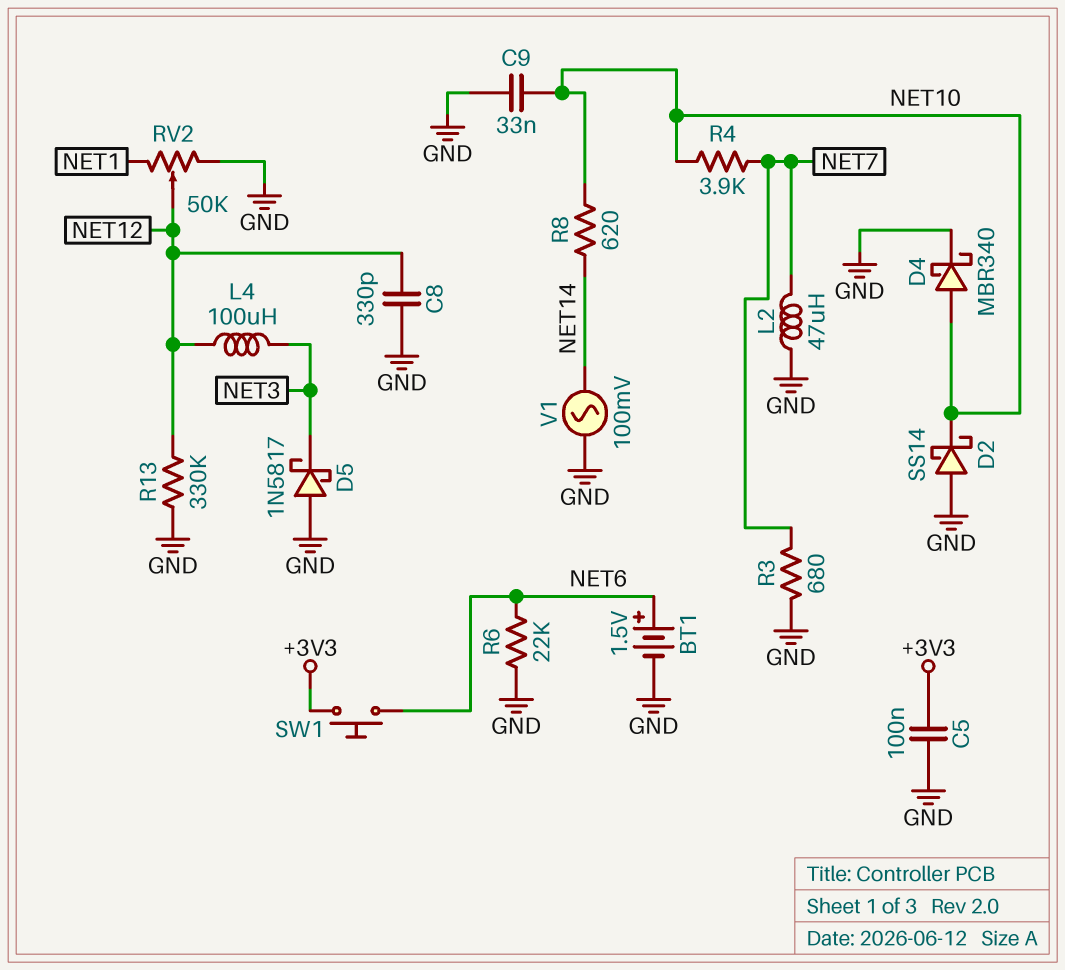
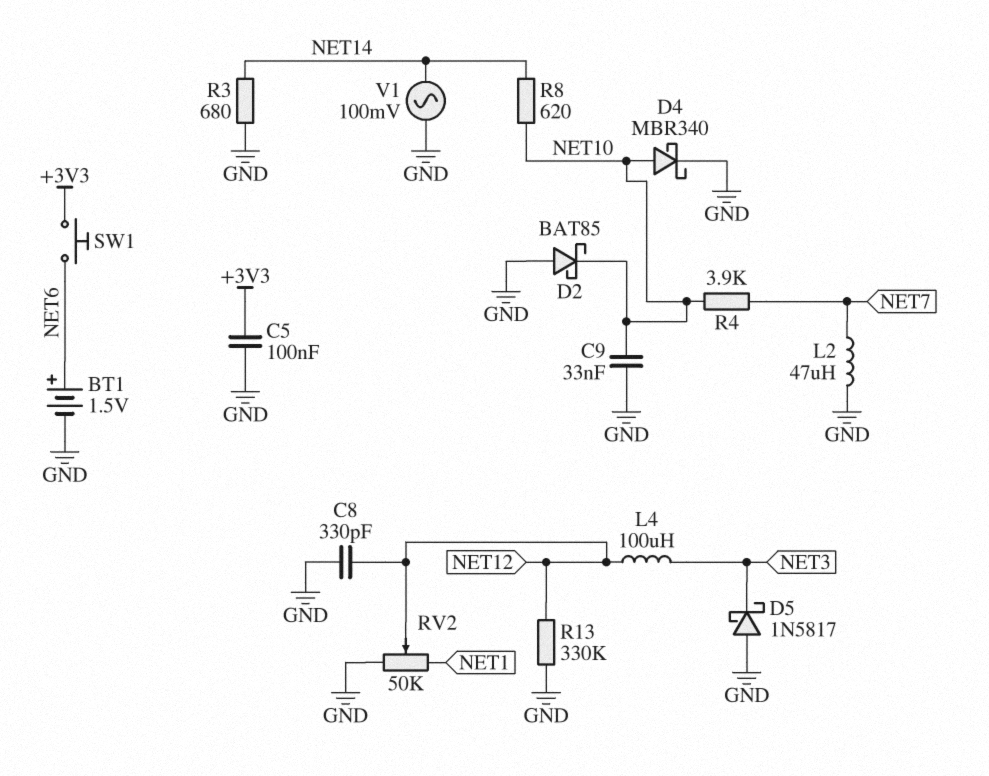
D2: schottky SS14 (A GND, K NET10) -> schottky BAT85 (A GND, K NET10)
R3: 680 (GND, NET7) -> 680 (GND, NET14)
R6: 22k (GND, NET6) -> none

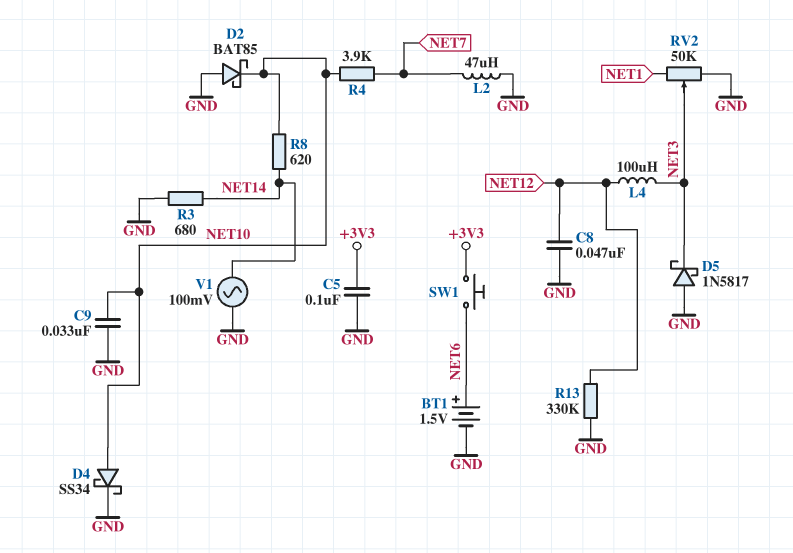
C8: 330pF (GND, NET12) -> 47nF (GND, NET12)
D4: schottky MBR340 (A NET10, K GND) -> schottky SS34 (A NET10, K GND)
RV2: 50k (GND, NET1, wiper NET12) -> 50k (GND, NET1, wiper NET3)

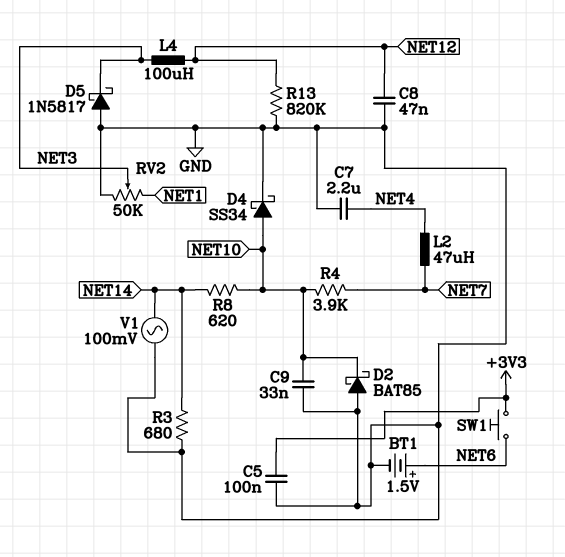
C7: none -> 2.2uF (GND, NET4)
L2: 47uH (GND, NET7) -> 47uH (NET4, NET7)
R13: 330k (GND, NET12) -> 820k (GND, NET12)

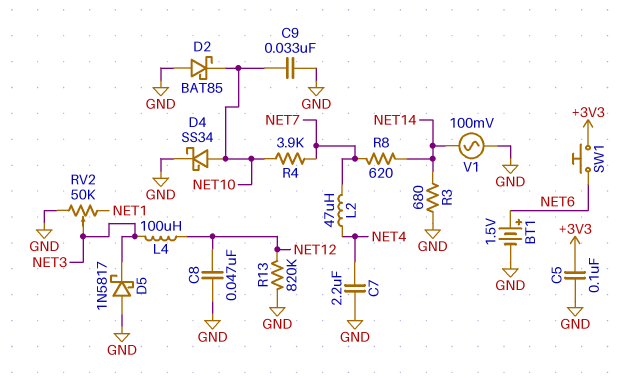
R8: 620 (NET10, NET14) -> 620 (NET7, NET14)

